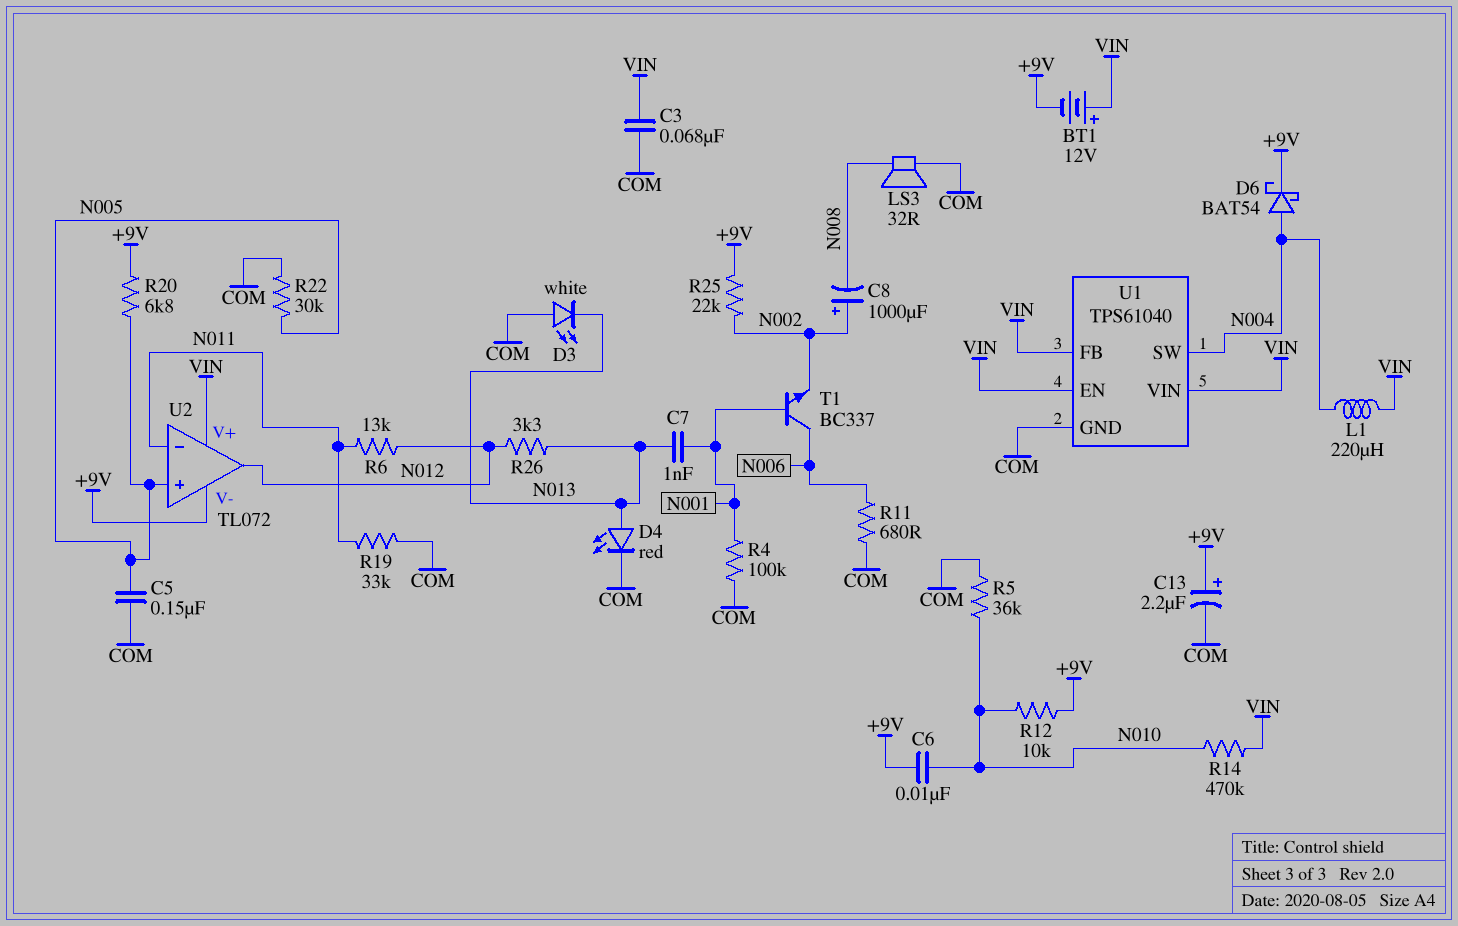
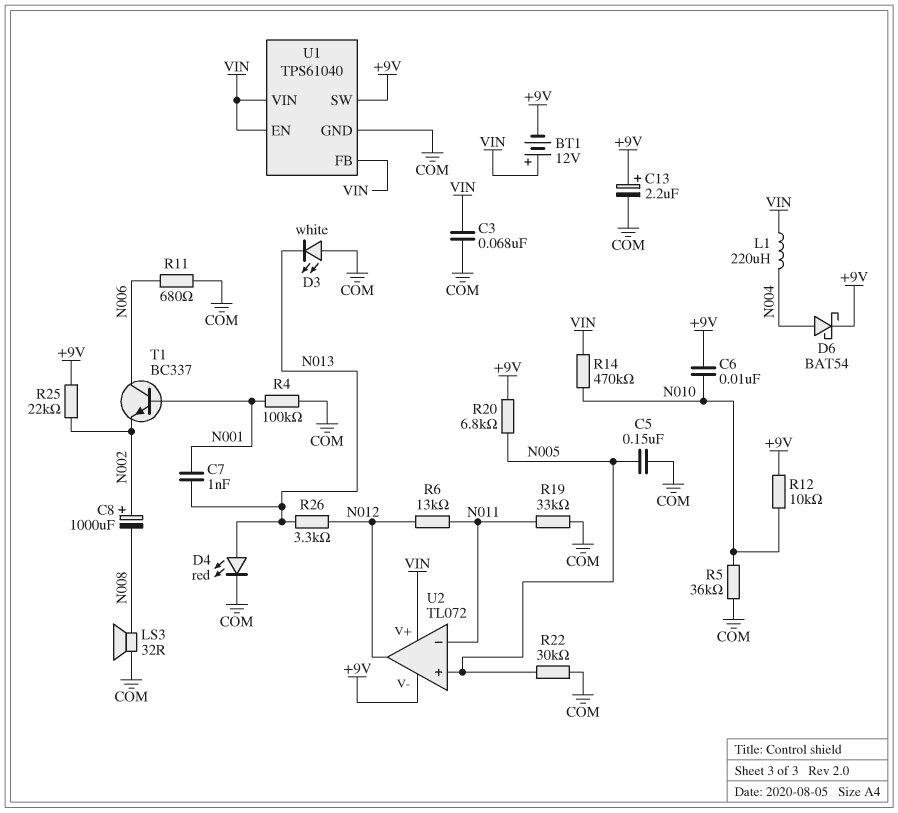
U1 pin SW: N004 -> +9V

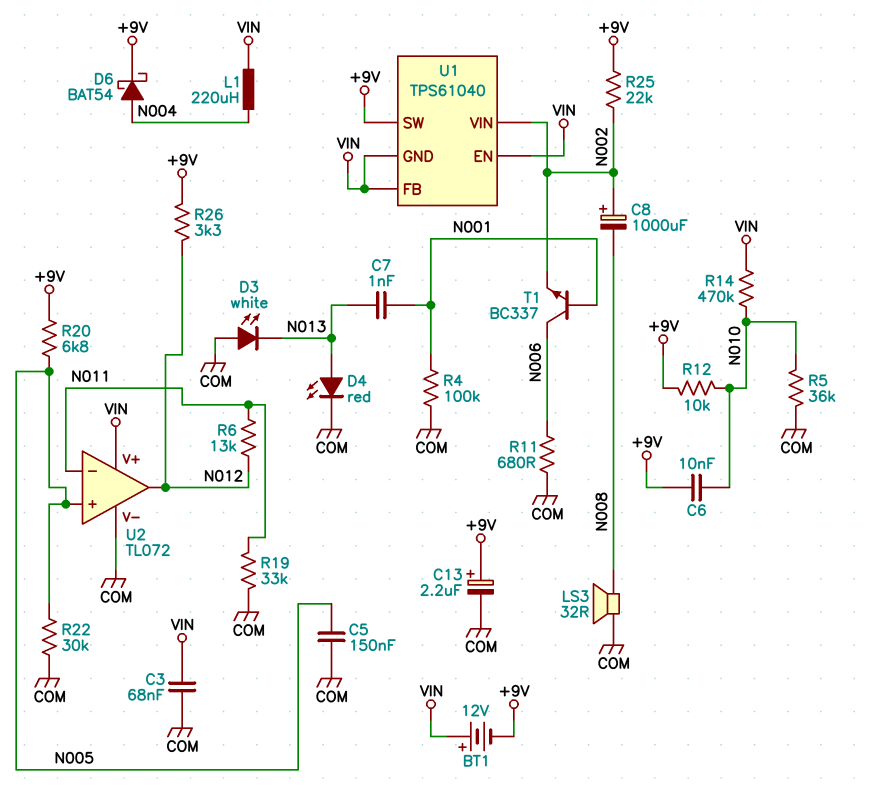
R26: 3.3k (N012, N013) -> 3.3k (+9V, N012)
U1 pin GND: COM -> VIN
U1 pin VIN: VIN -> N002
U2 pin V-: +9V -> COM

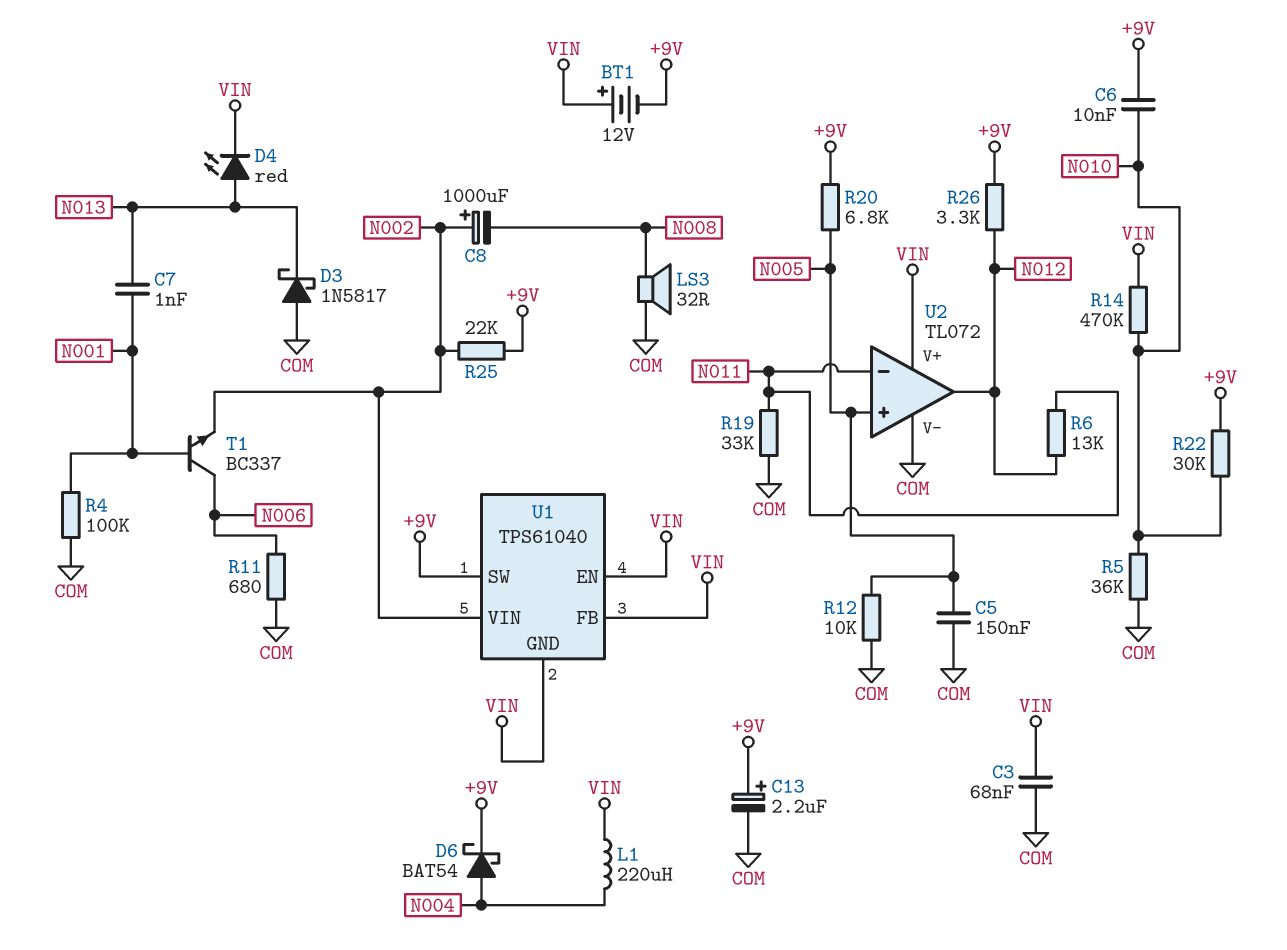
D3: LED white (A COM, K N013) -> schottky 1N5817 (A COM, K N013)
D4: LED red (A N013, K COM) -> LED red (A N013, K VIN)
R12: 10k (+9V, N010) -> 10k (COM, N005)
R22: 30k (COM, N005) -> 30k (+9V, N010)

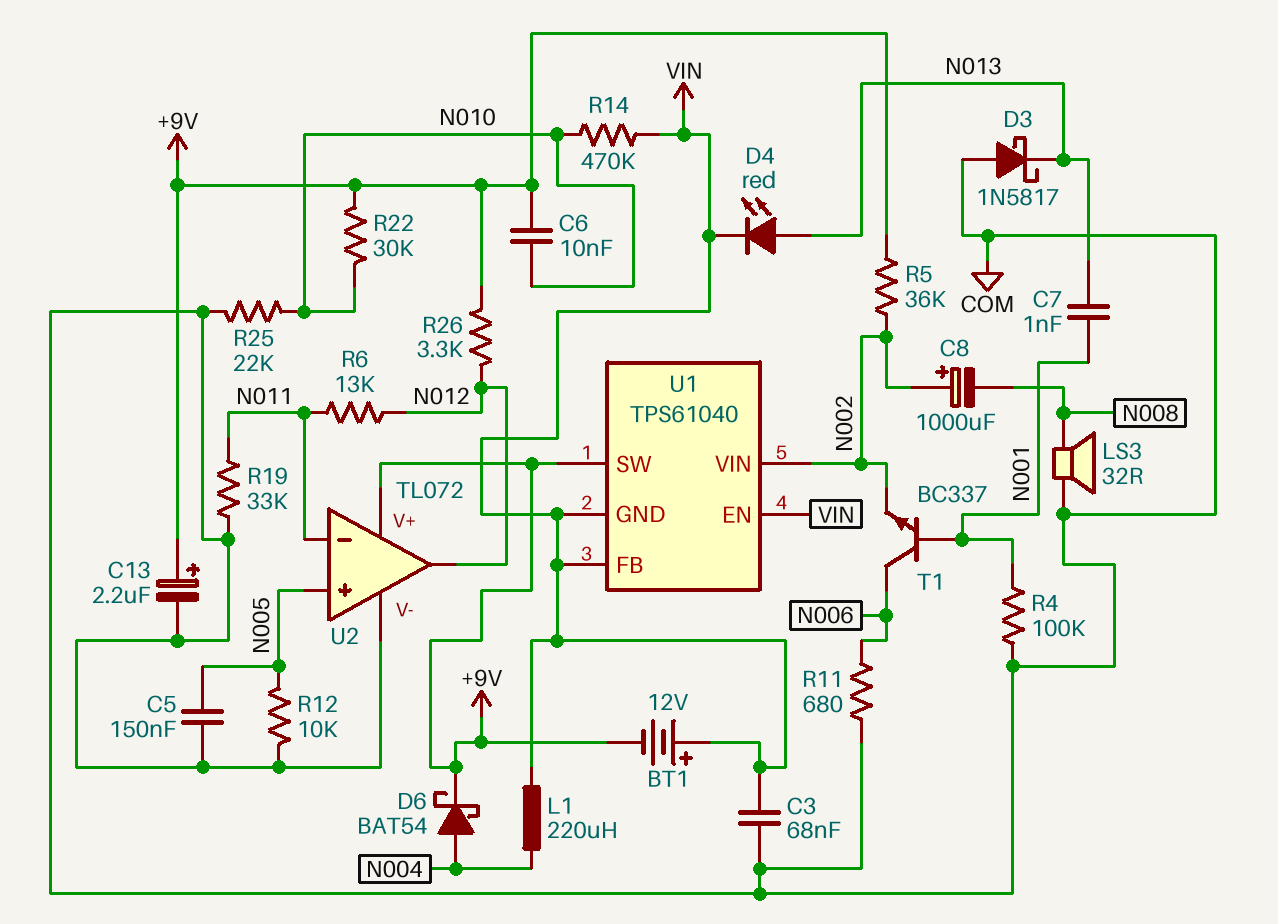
R5: 36k (COM, N010) -> 36k (+9V, N002)
R20: 6.8k (+9V, N005) -> none
R25: 22k (+9V, N002) -> 22k (COM, N010)
U2 pin V+: VIN -> +9V

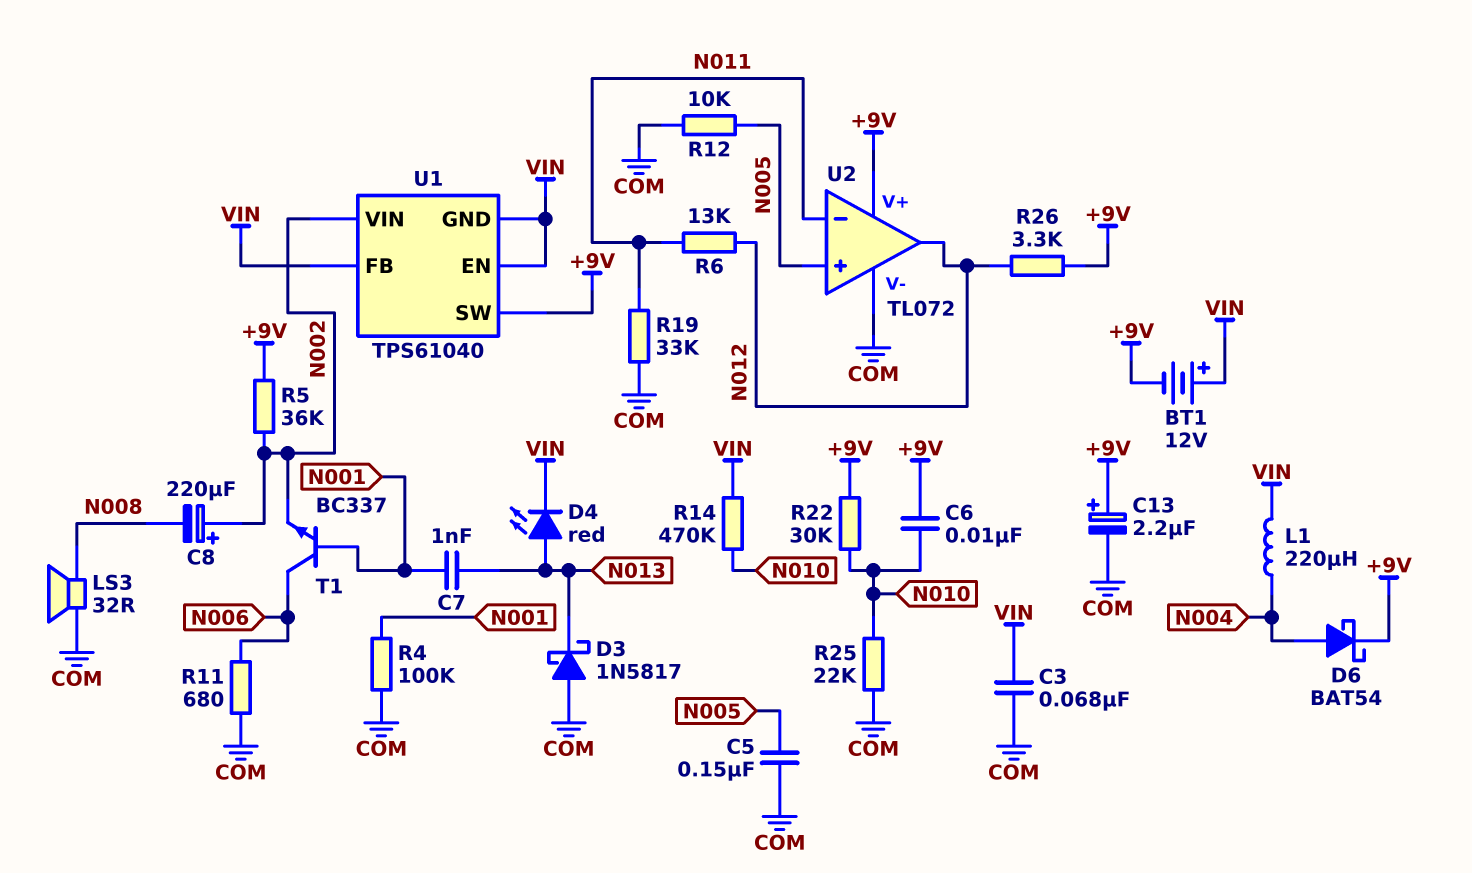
C8: 1000uF (plus N002, minus N008) -> 220uF (plus N002, minus N008)

